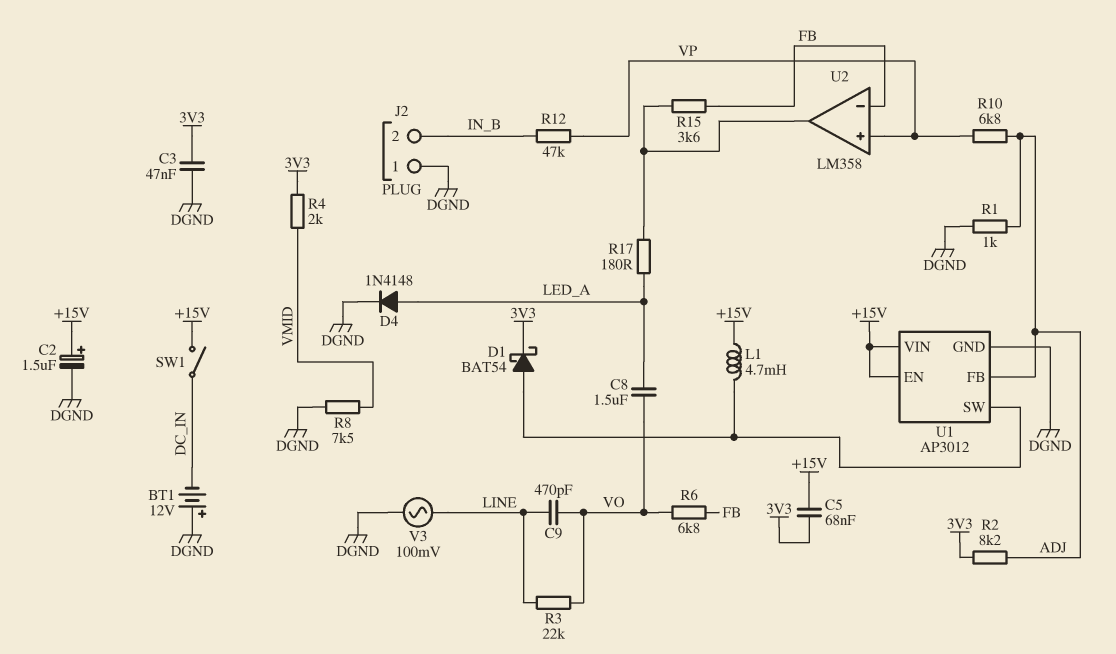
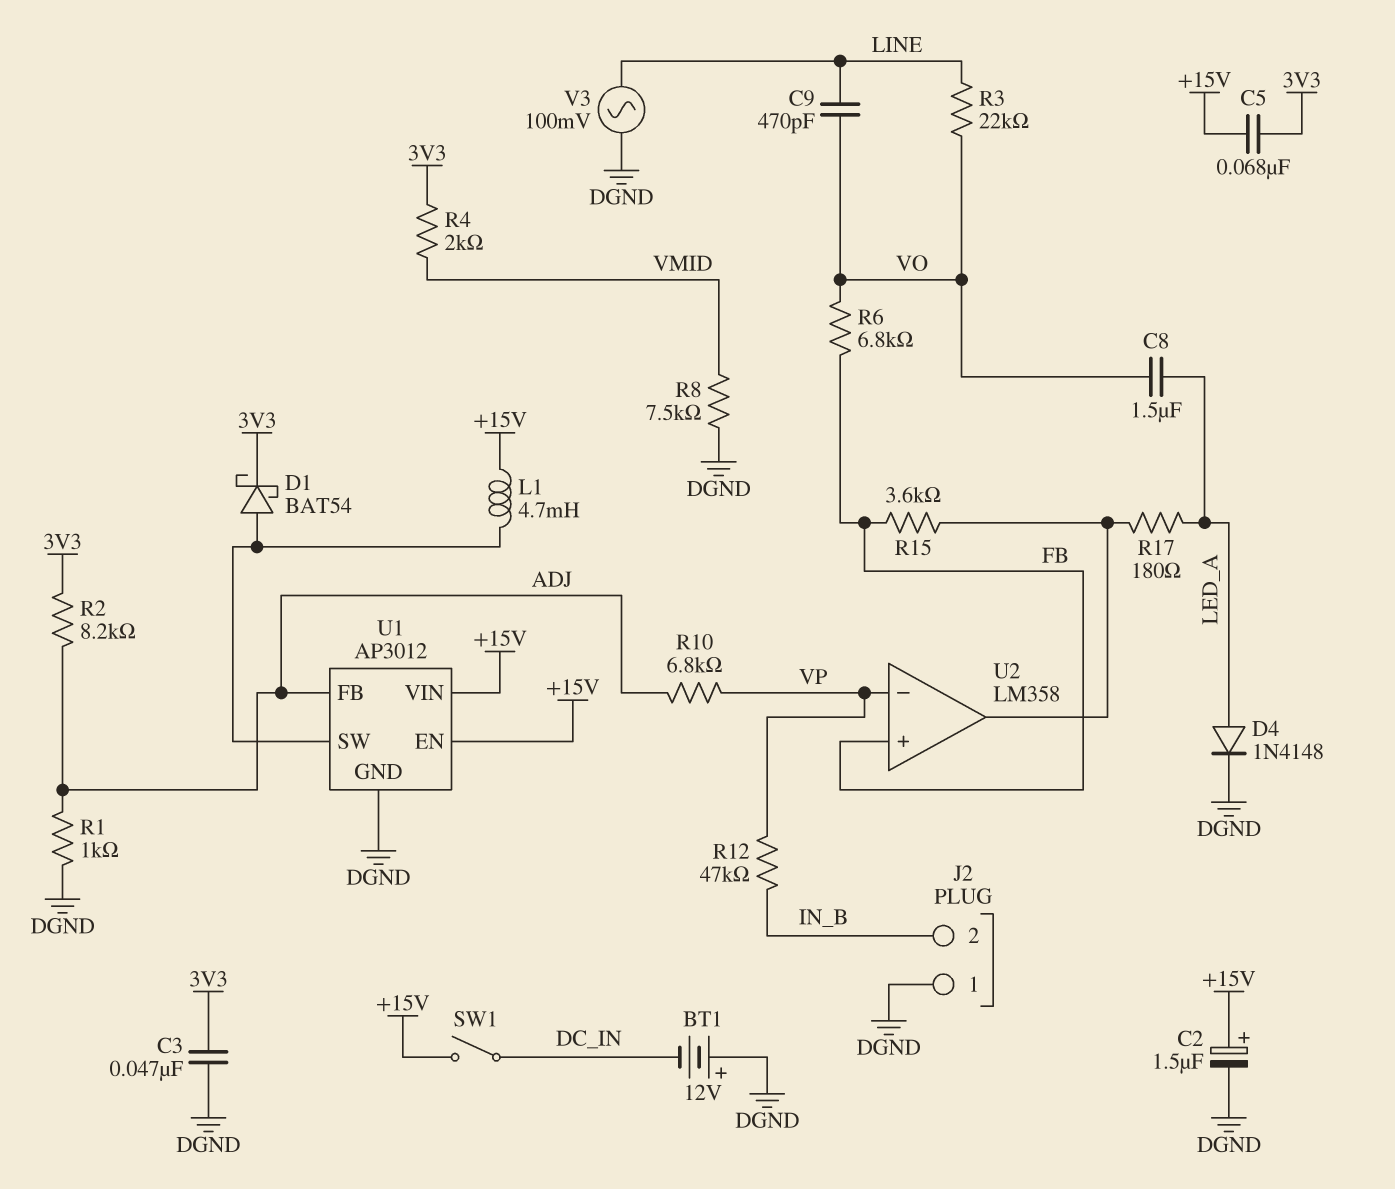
U2 pin in+: VP -> FB
U2 pin in-: FB -> VP

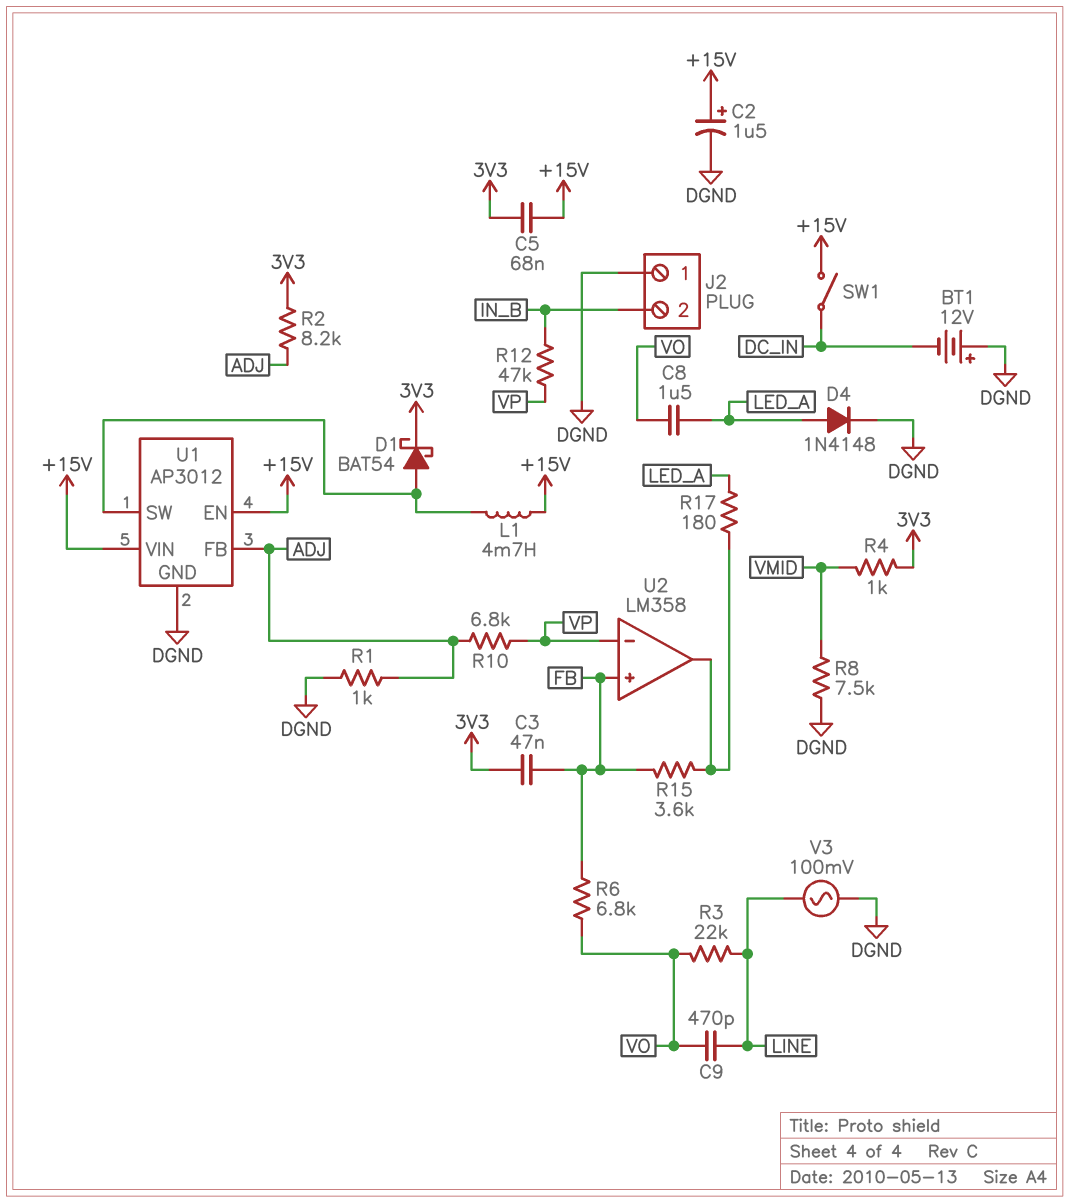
C3: 47nF (3V3, DGND) -> 47nF (3V3, FB)
R4: 2k (3V3, VMID) -> 1k (3V3, VMID)

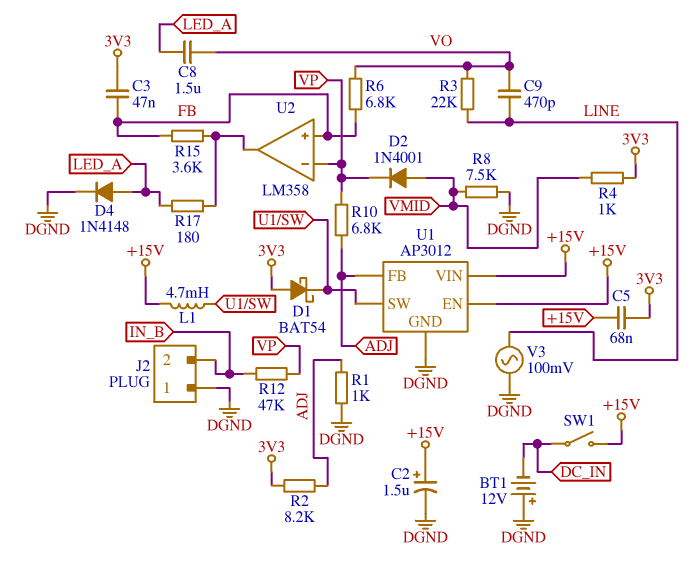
D1: schottky BAT54 (A U1/SW, K 3V3) -> schottky BAT54 (A 3V3, K U1/SW)
D2: none -> diode 1N4001 (A VMID, K VP)

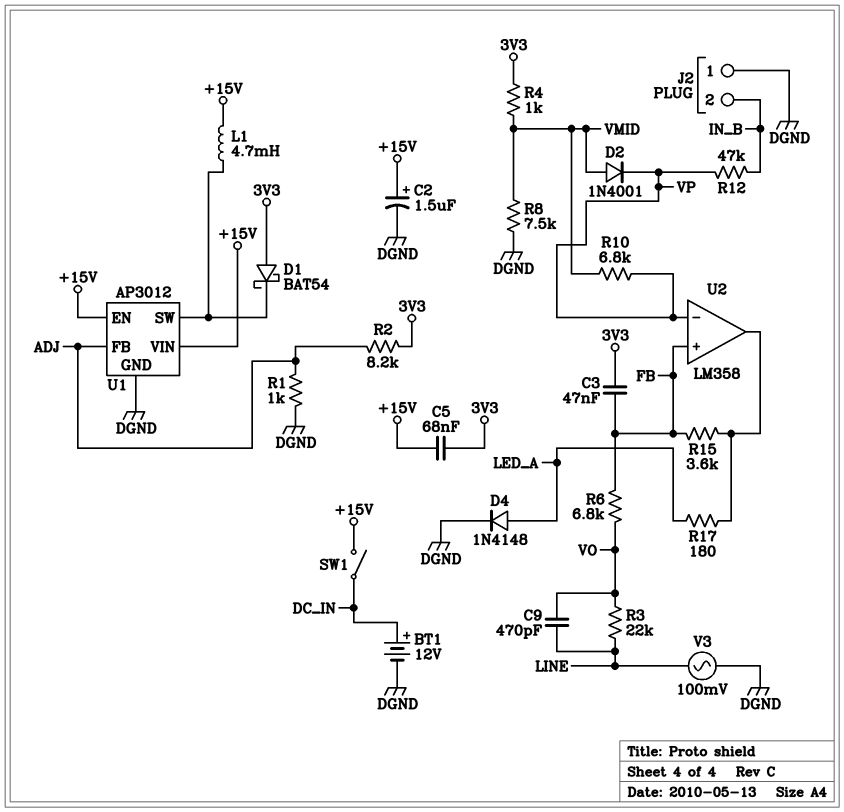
BT1: 12V (plus DGND, minus DC_IN) -> 12V (plus DC_IN, minus DGND)
C8: 1.5uF (LED_A, VO) -> none
R10: 6.8k (ADJ, VP) -> 6.8k (VMID, VP)

